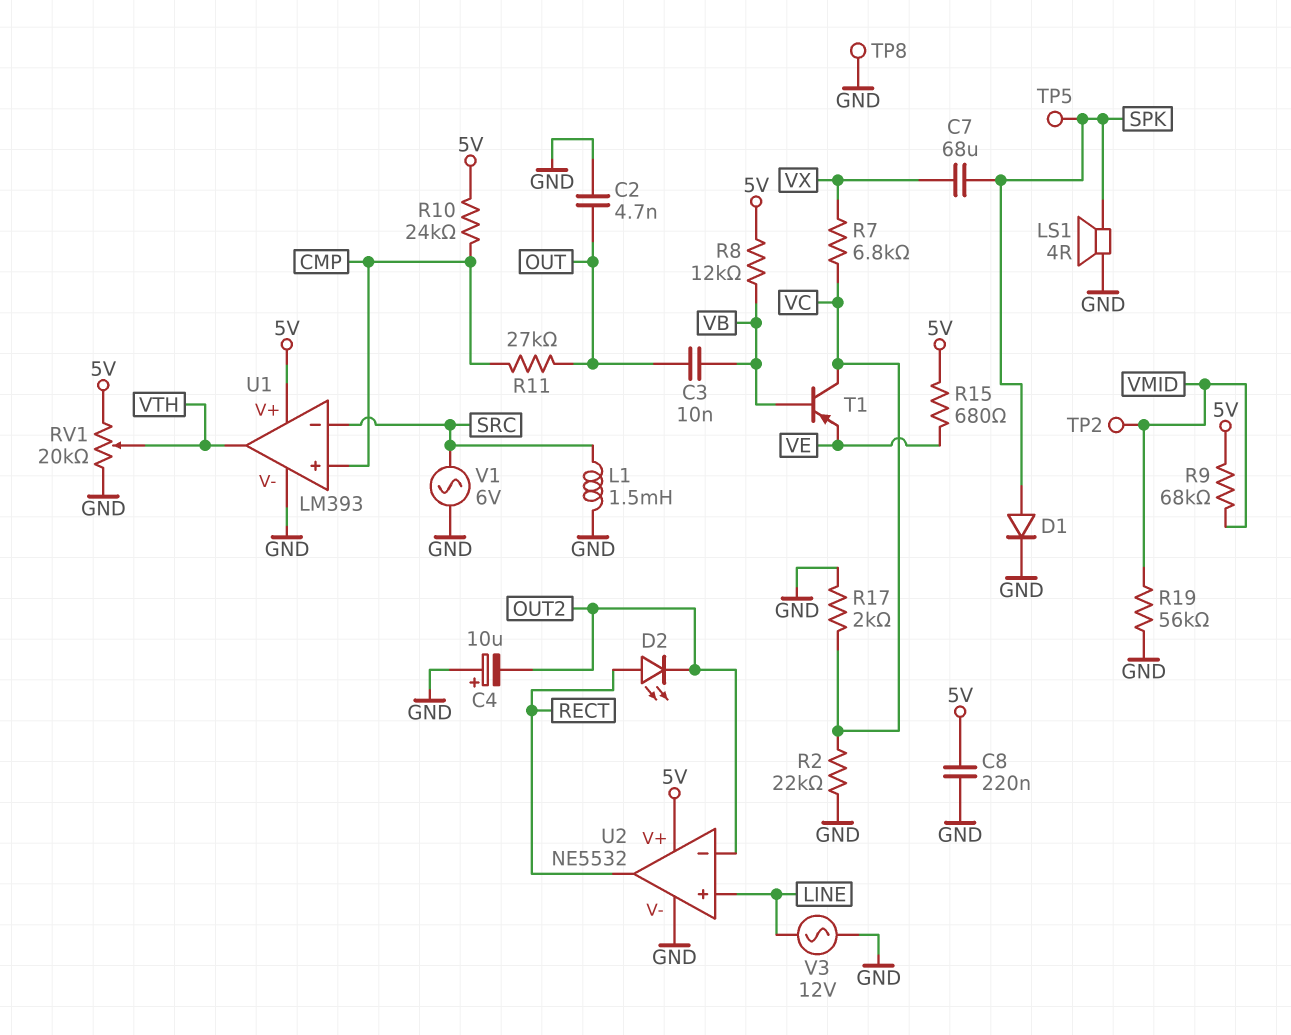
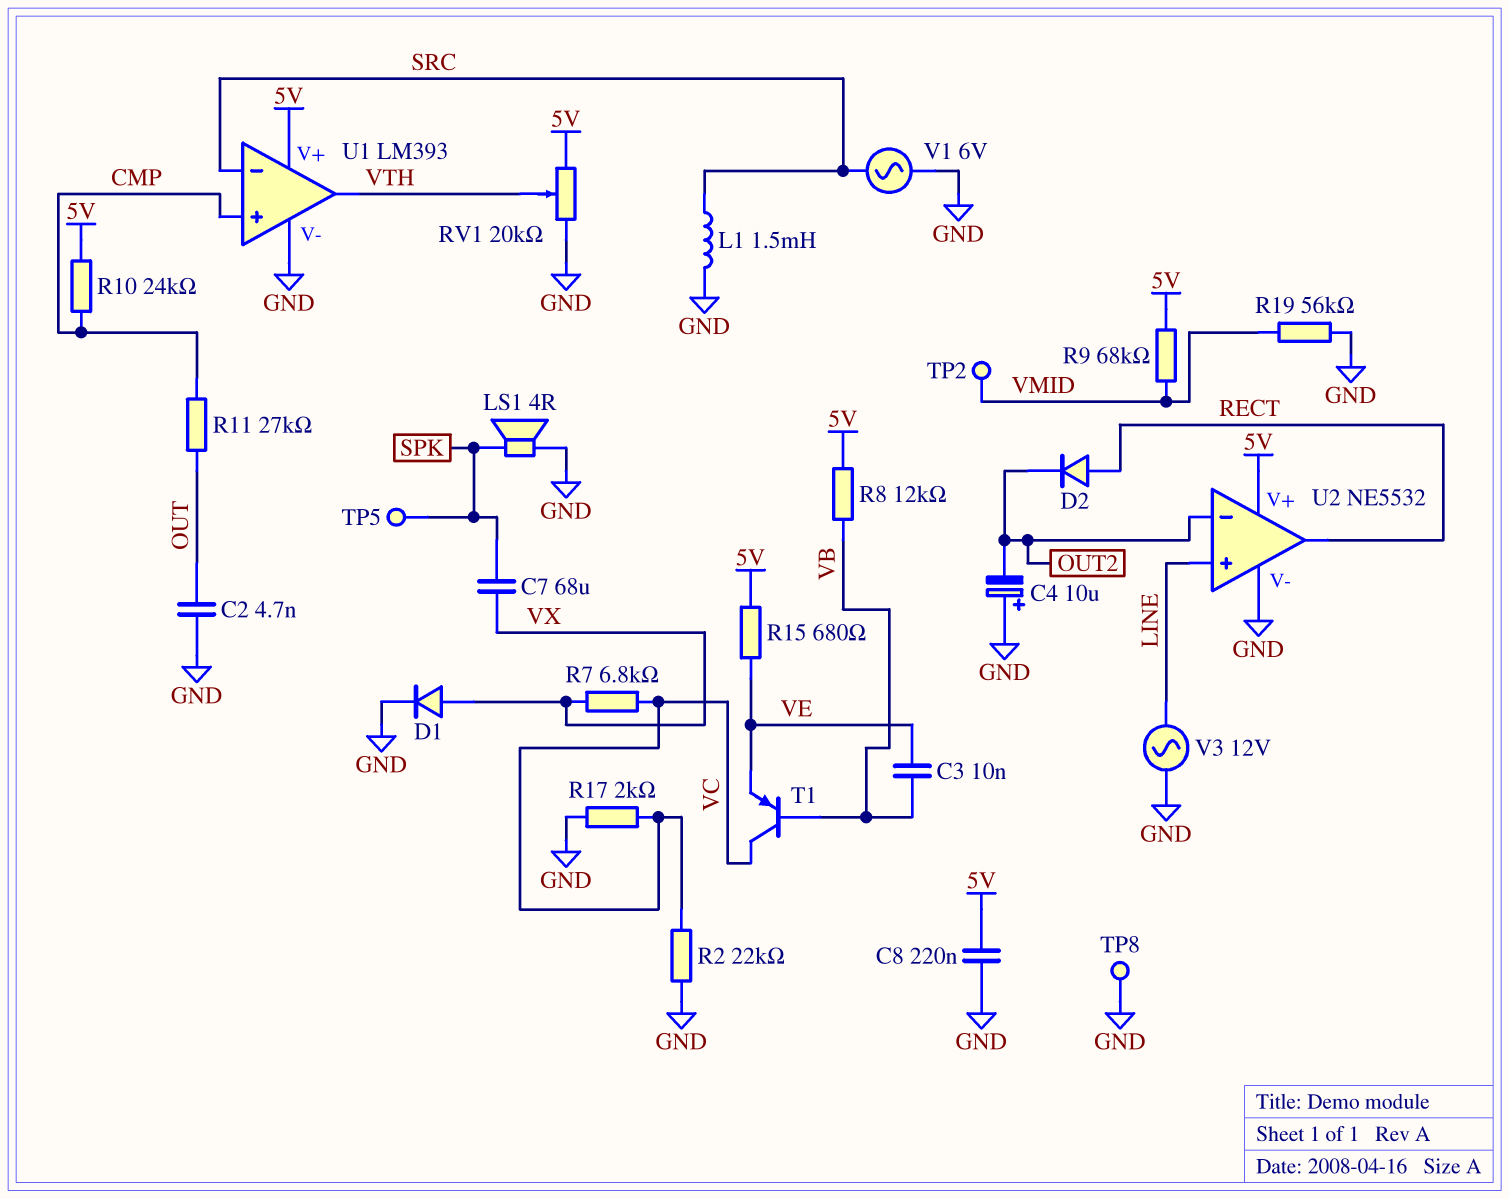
C3: 10nF (OUT, VB) -> 10nF (VB, VE)
D1: diode (A SPK, K GND) -> diode (A VX, K GND)
D2: LED (A RECT, K OUT2) -> diode (A RECT, K OUT2)

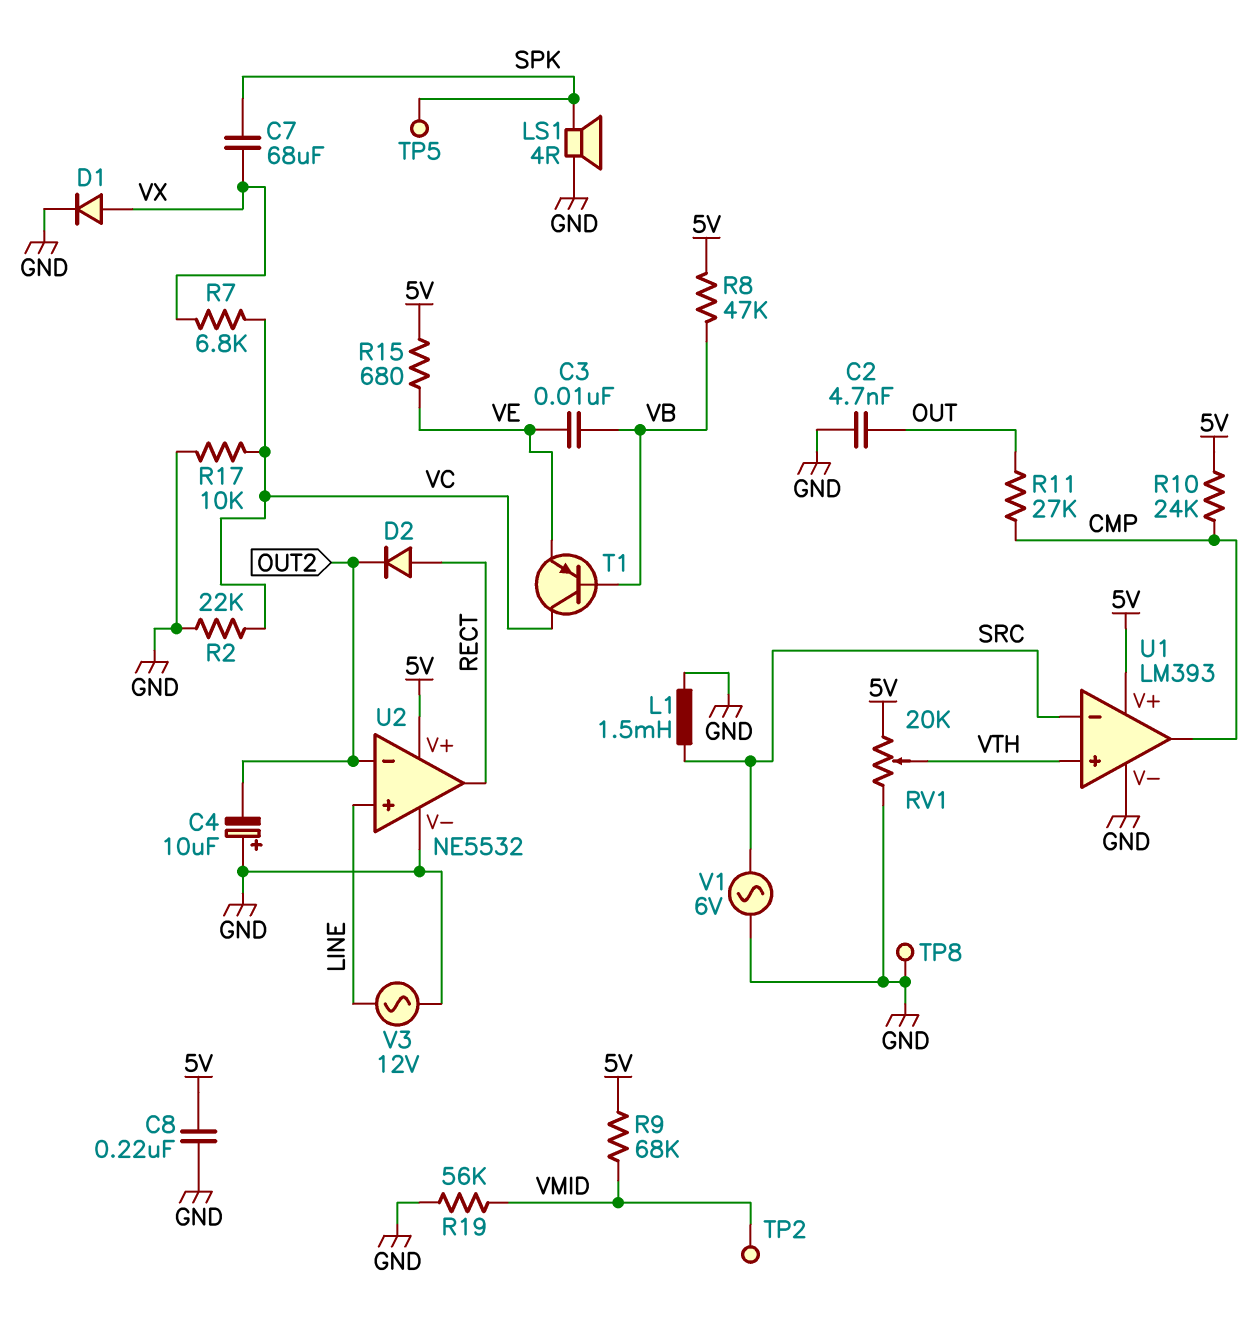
R8: 12k (5V, VB) -> 47k (5V, VB)
R17: 2k (GND, VC) -> 10k (GND, VC)
U1 pin in+: CMP -> VTH
U1 pin out: VTH -> CMP

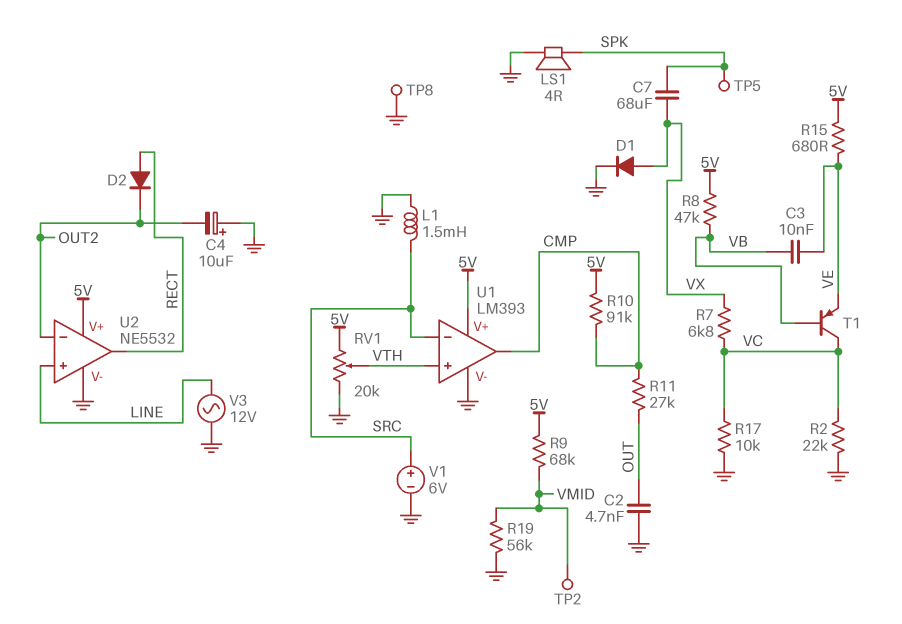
C8: 220nF (5V, GND) -> none
R10: 24k (5V, CMP) -> 91k (5V, CMP)
V1: AC 6V (GND, SRC) -> 6V (plus SRC, minus GND)

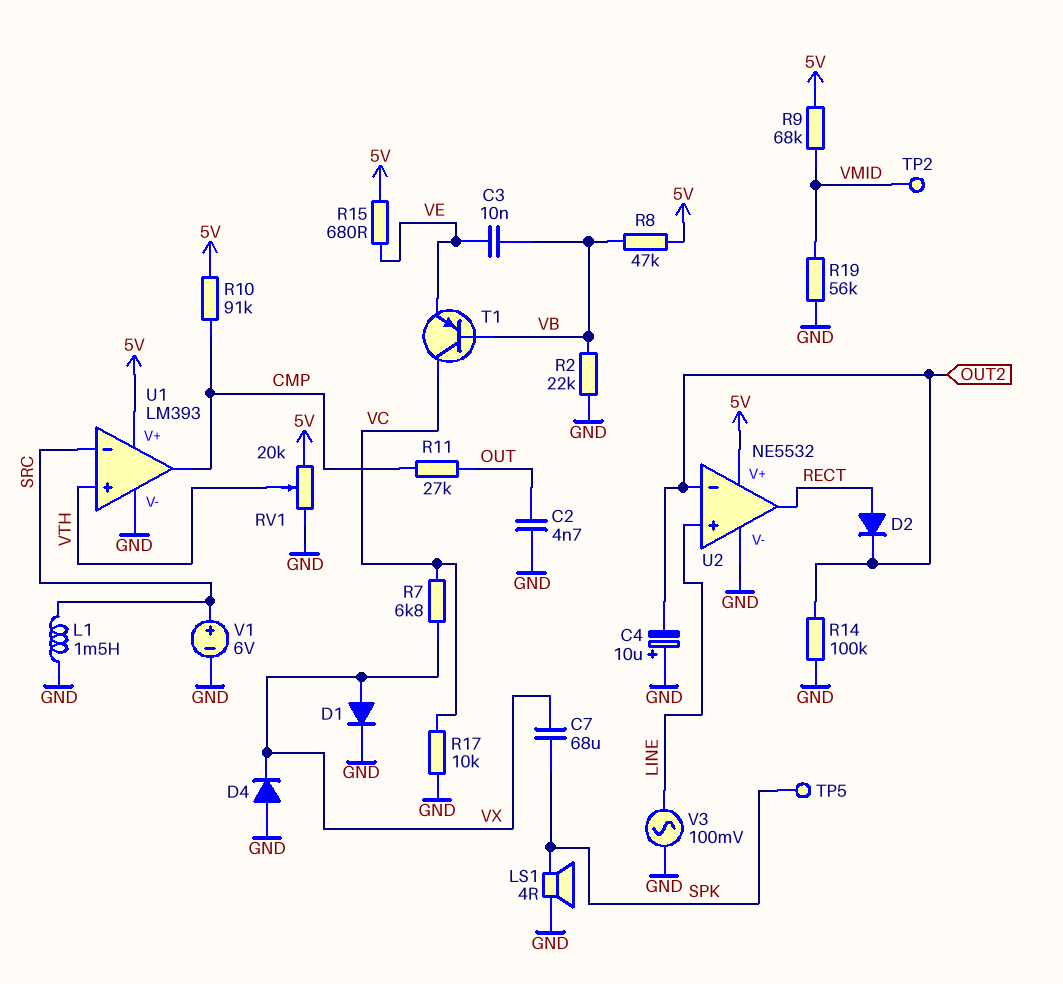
D4: none -> diode (A GND, K VX)
R2: 22k (GND, VC) -> 22k (GND, VB)
R14: none -> 100k (GND, OUT2)
TP8: test point (GND) -> none
V3: AC 12V (GND, LINE) -> AC 100mV (GND, LINE)

